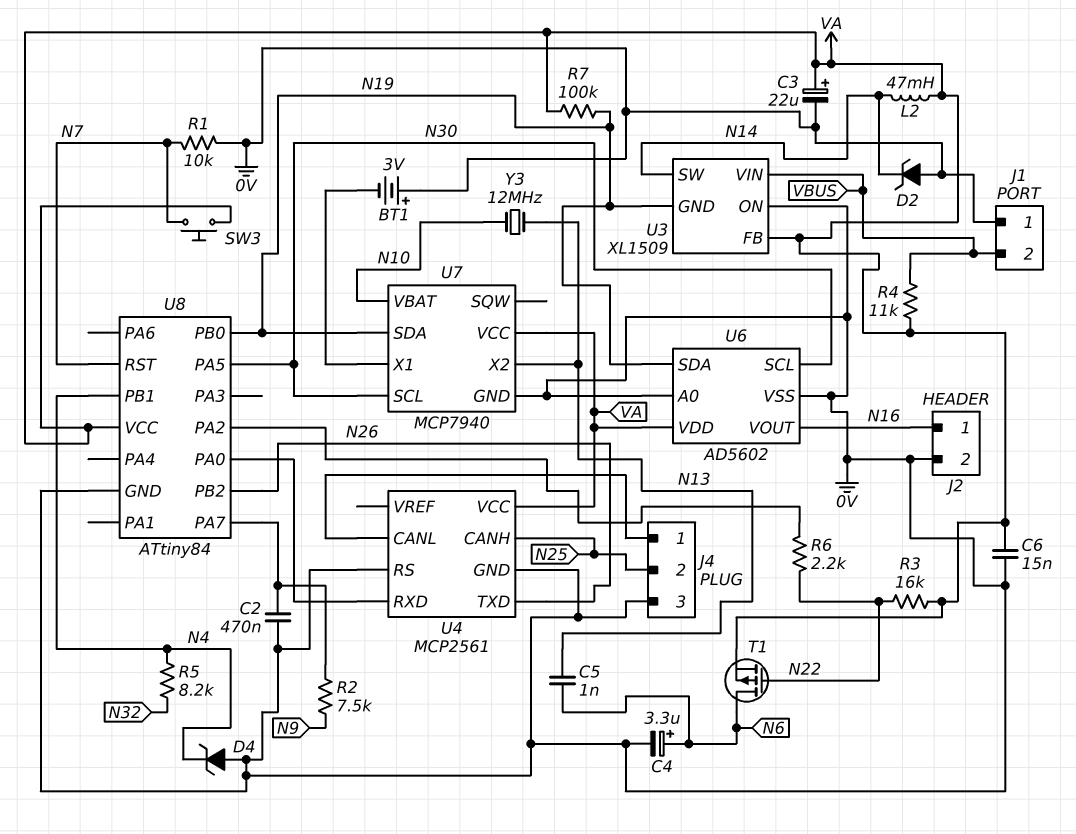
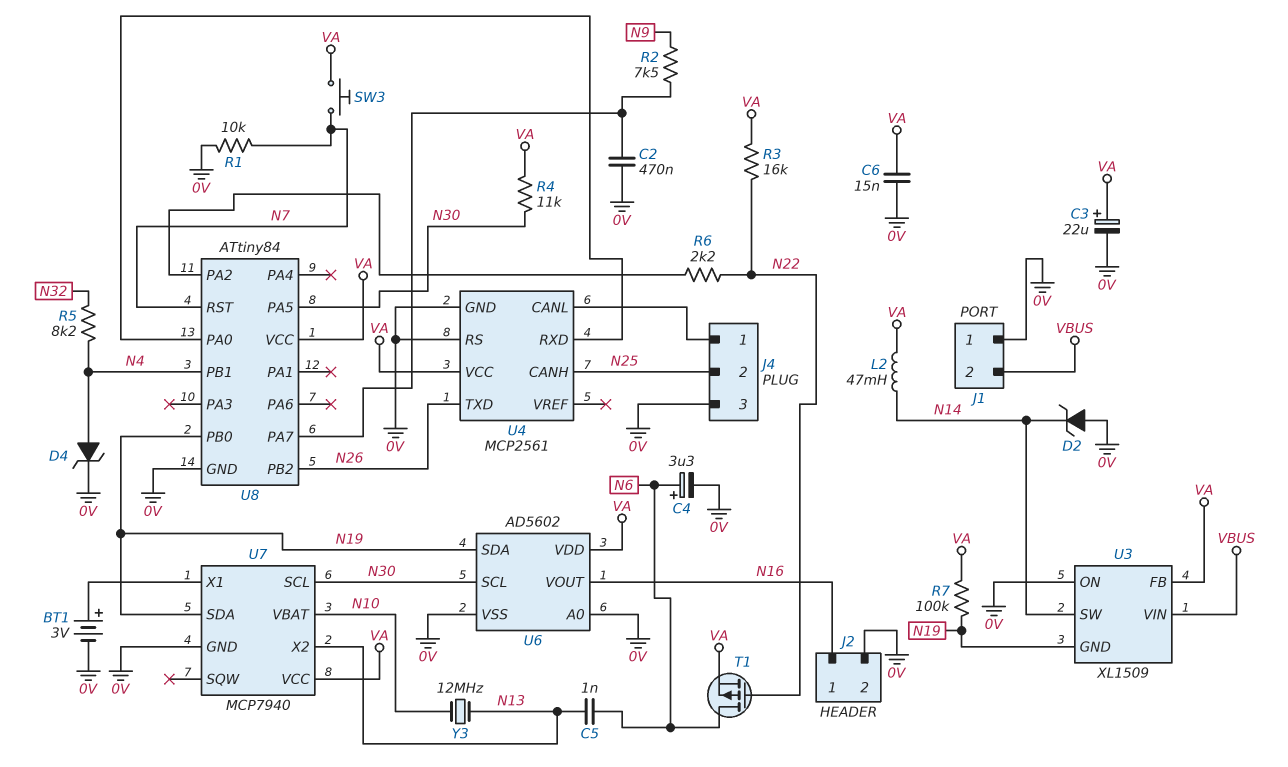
BT1: 3V (plus 0V, minus U7/X1) -> 3V (plus U7/X1, minus 0V)
D4: zener (A 0V, K N4) -> zener (A N4, K 0V)
R4: 11k (VA, VBUS) -> 11k (N30, VA)

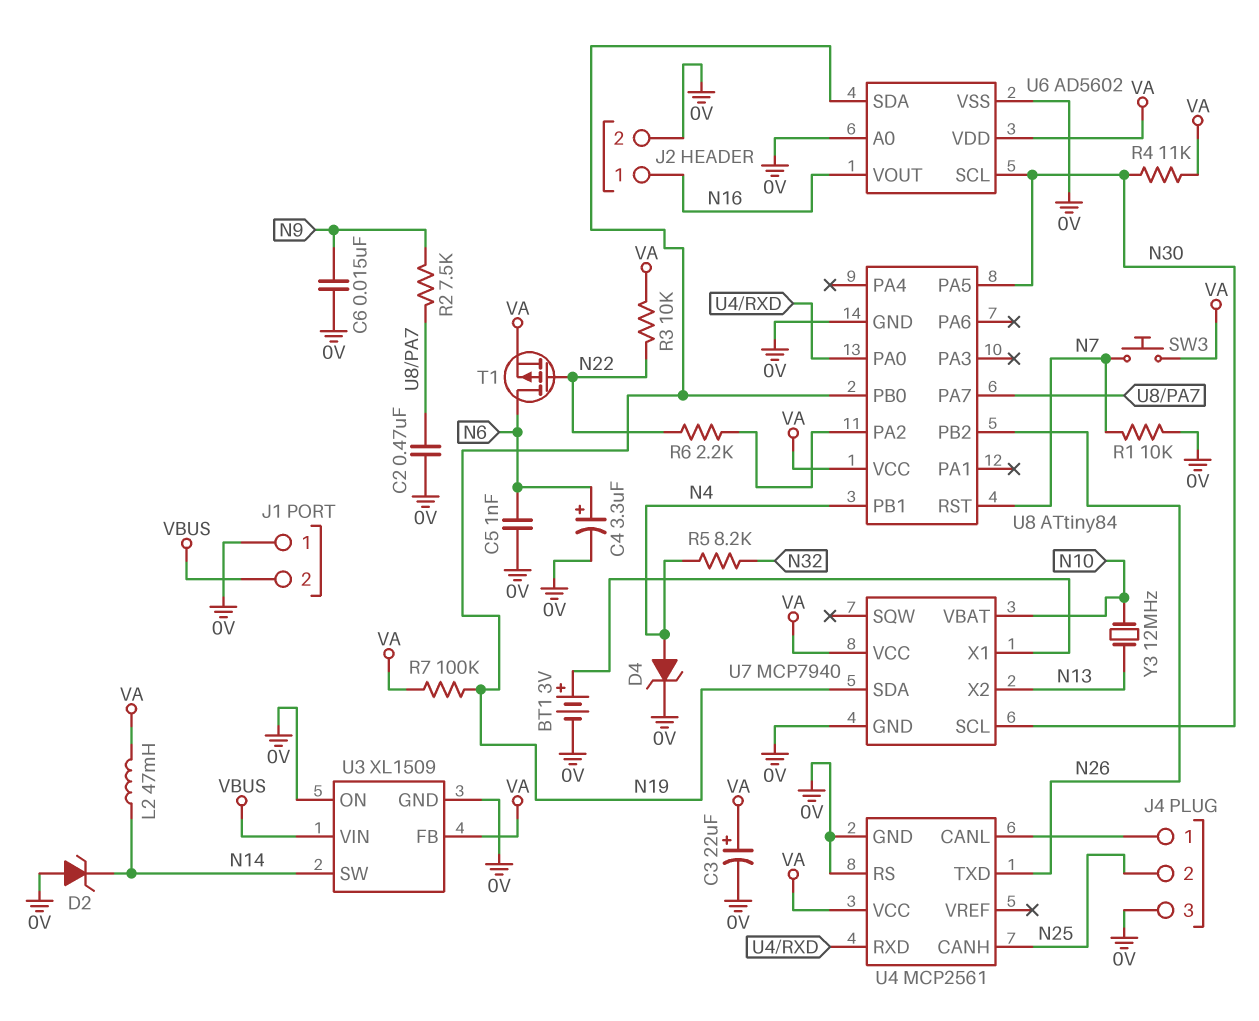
C5: 1nF (N6, N13) -> 1nF (0V, N6)
C6: 15nF (0V, VA) -> 15nF (0V, N9)
R3: 16k (N22, VA) -> 10k (N22, VA)
U3 pin GND: N19 -> 0V

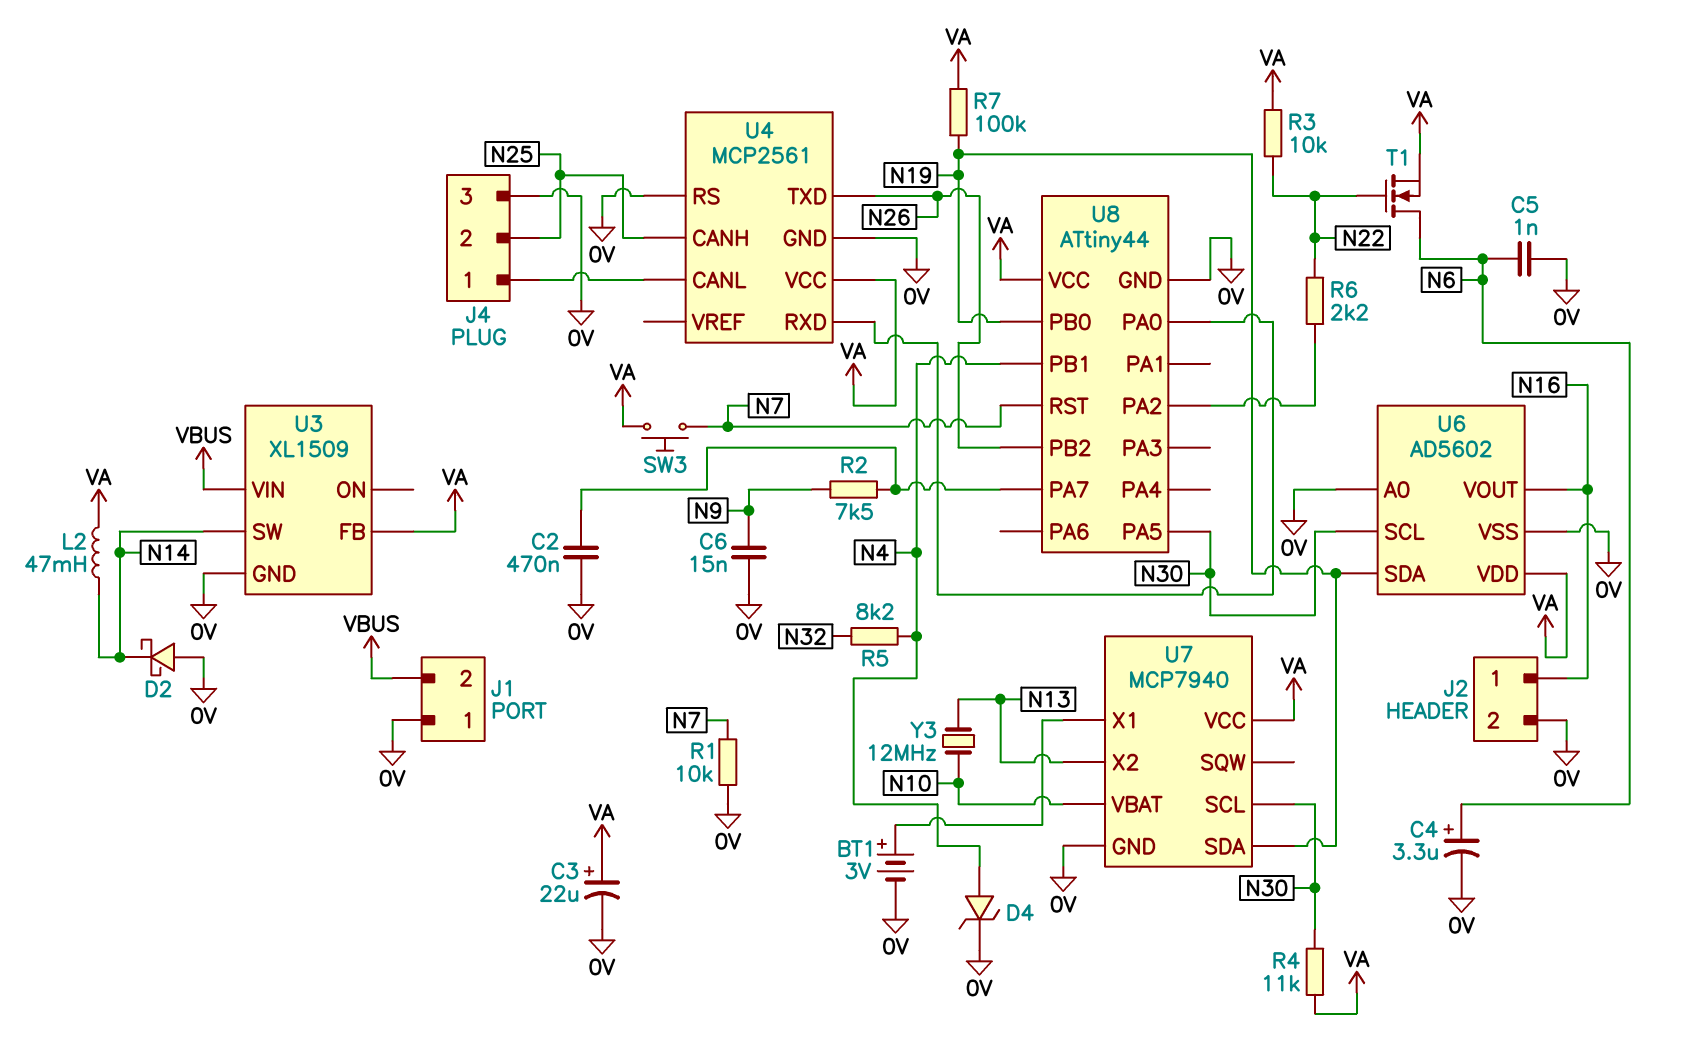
D2: zener (A 0V, K N14) -> schottky (A 0V, K N14)
T1: PMOS (G N22, D N6, S VA) -> NMOS (G N22, D N6, S VA)
U3 pin ON: 0V -> none
U8: ATtiny84 -> ATtiny44

